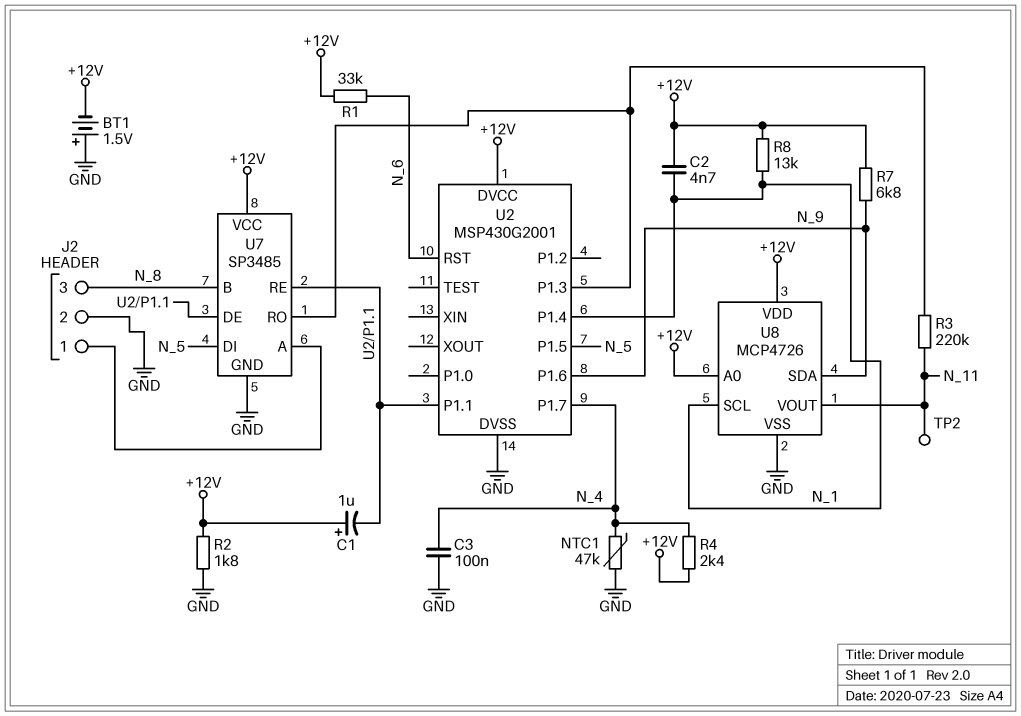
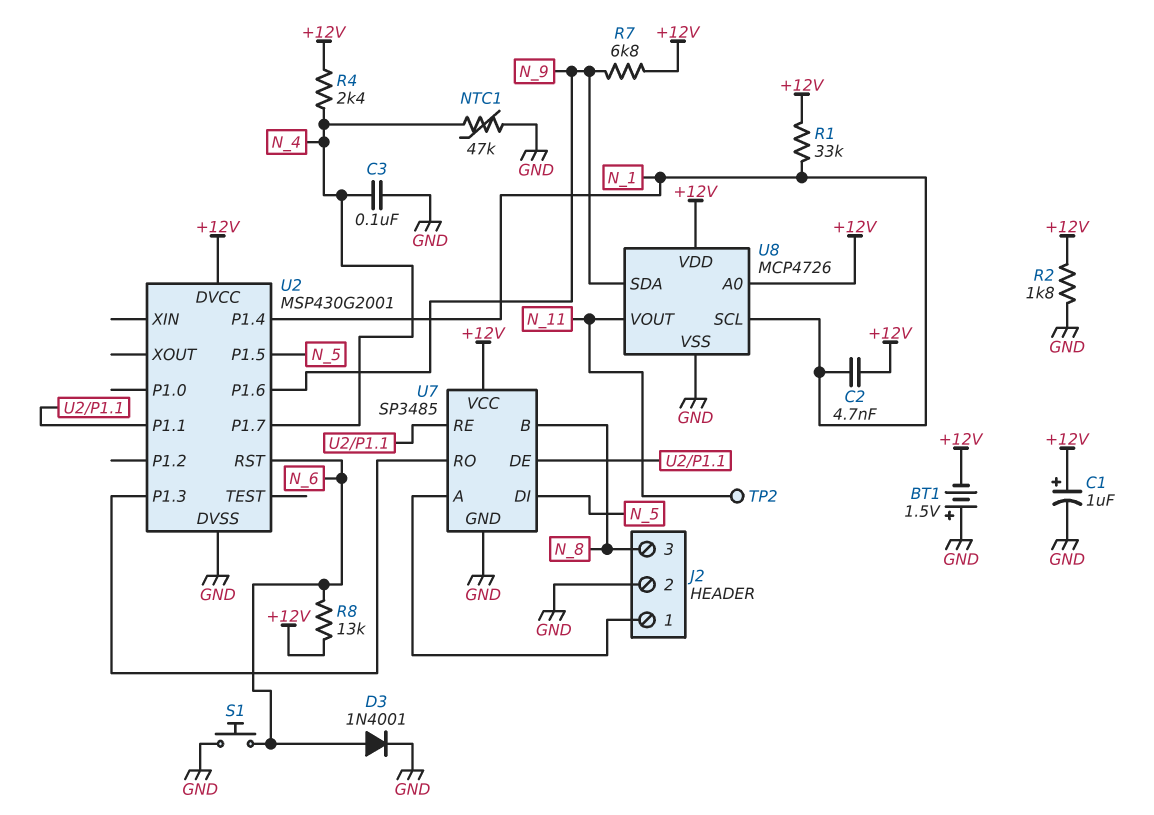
C1: 1uF (plus +12V, minus U2/P1.1) -> 1uF (plus +12V, minus GND)
D3: none -> diode 1N4001 (A N_6, K GND)
R1: 33k (+12V, N_6) -> 33k (+12V, N_1)
R3: 220k (N_11, U2/P1.3) -> none
R8: 13k (+12V, N_1) -> 13k (+12V, N_6)
S1: none -> button (GND, N_6)

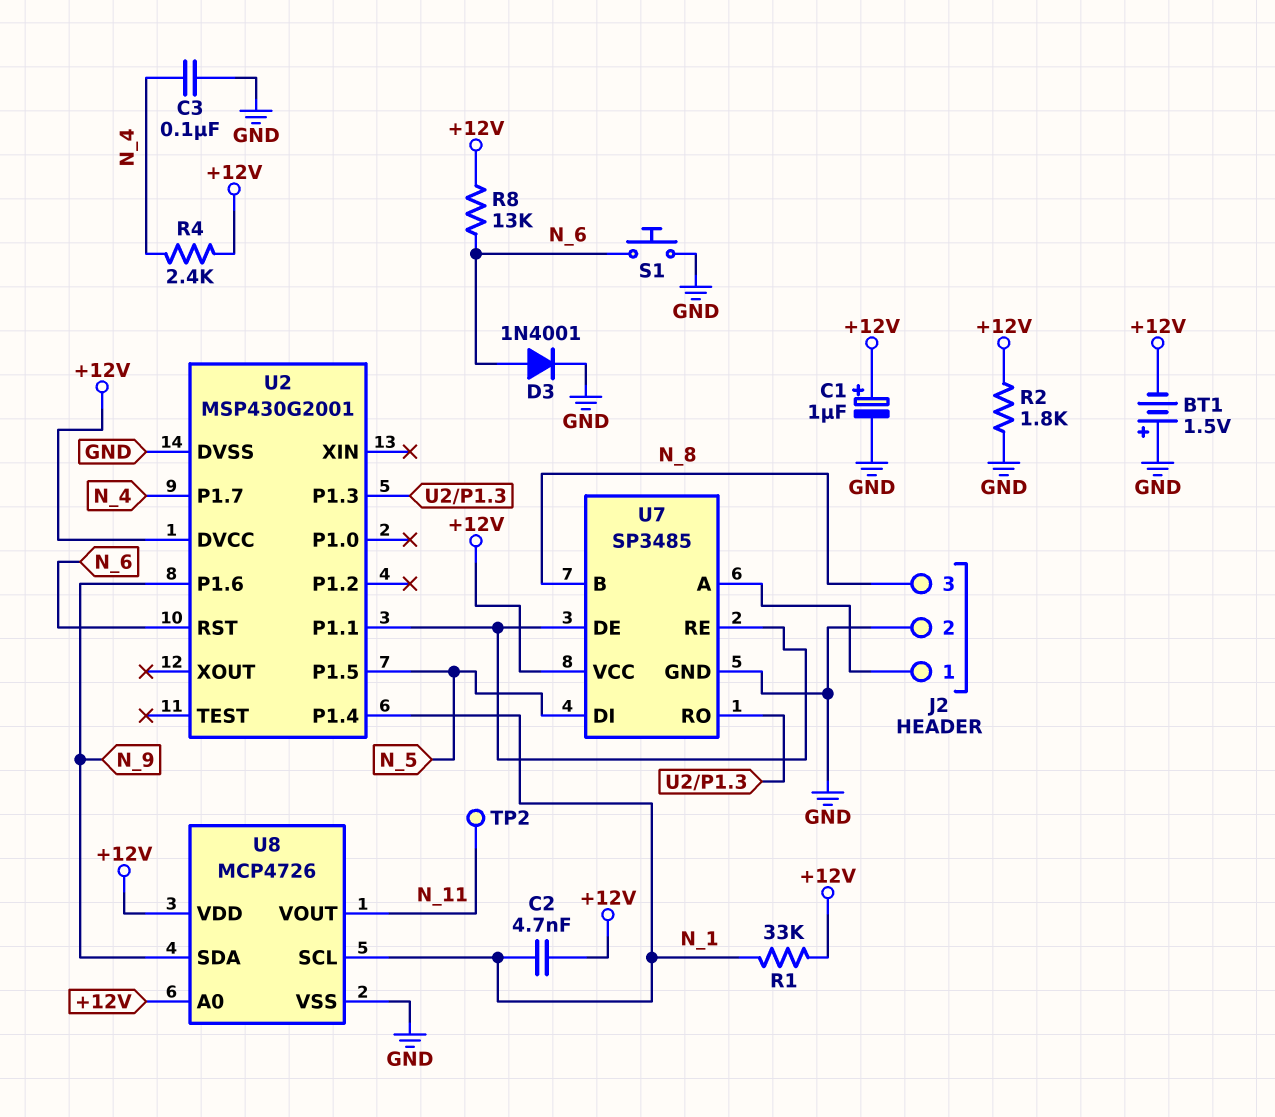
NTC1: 47k (GND, N_4) -> none
R7: 6.8k (+12V, N_9) -> none

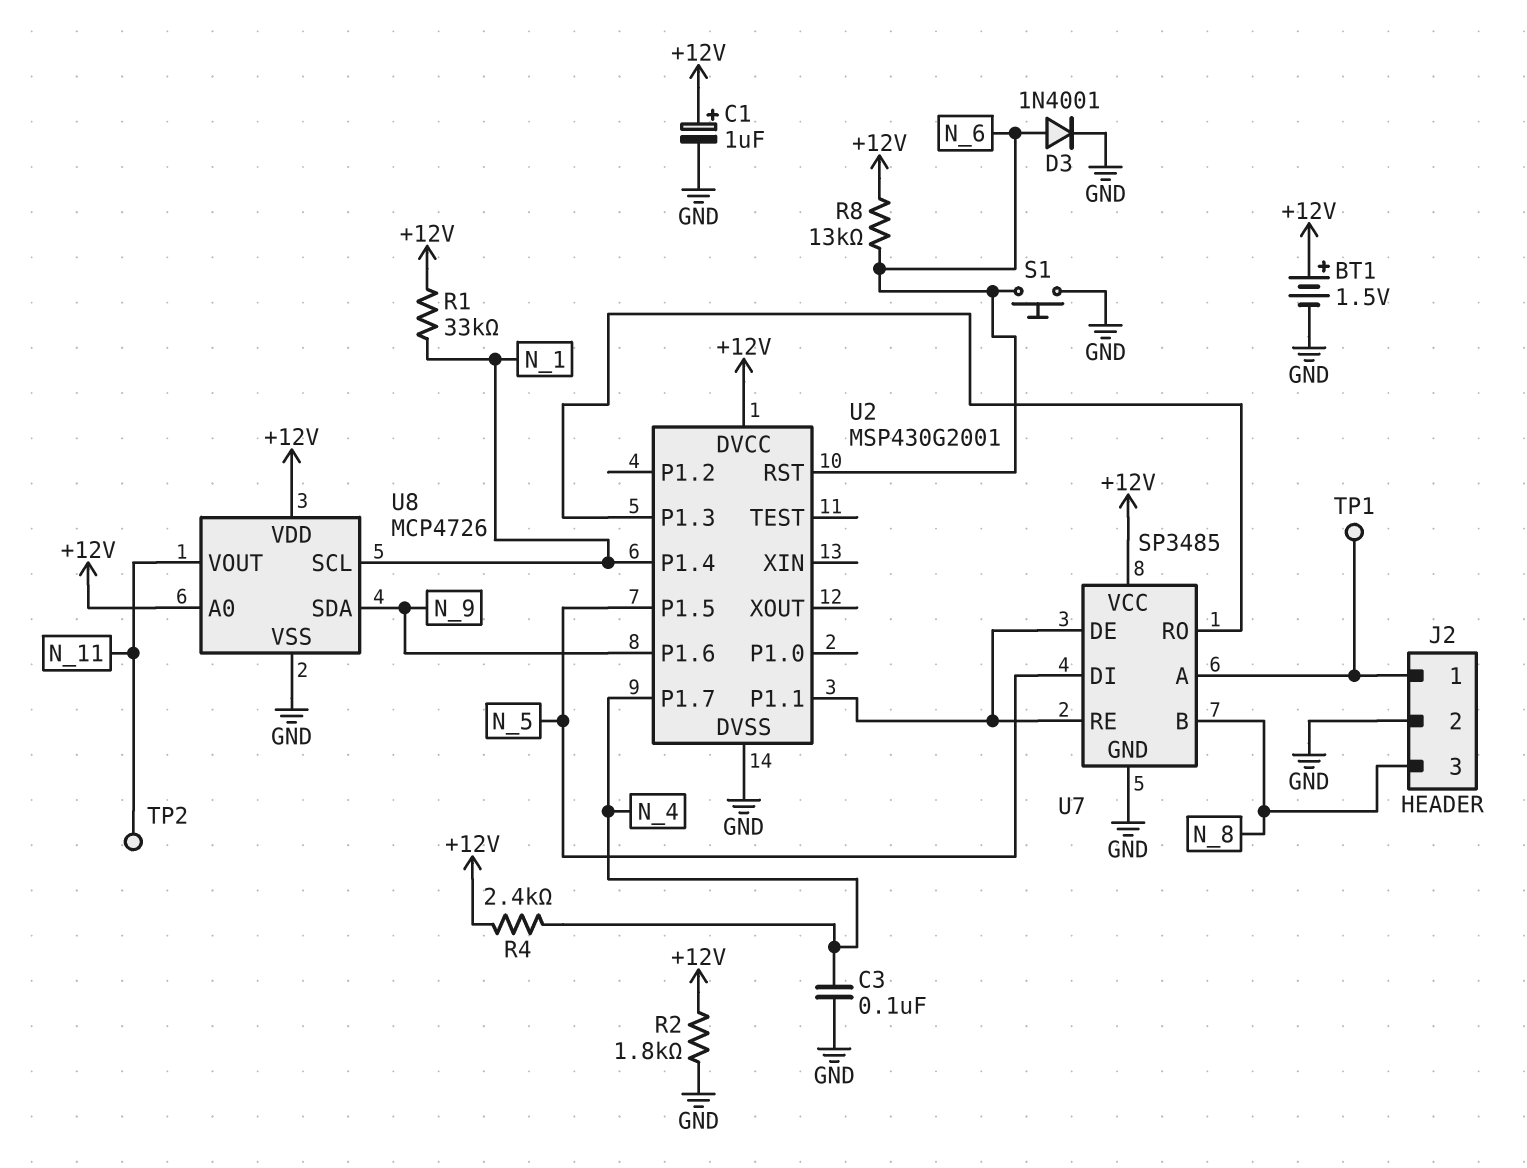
BT1: 1.5V (plus GND, minus +12V) -> 1.5V (plus +12V, minus GND)
C2: 4.7nF (+12V, N_1) -> none
TP1: none -> test point (J2/1)

